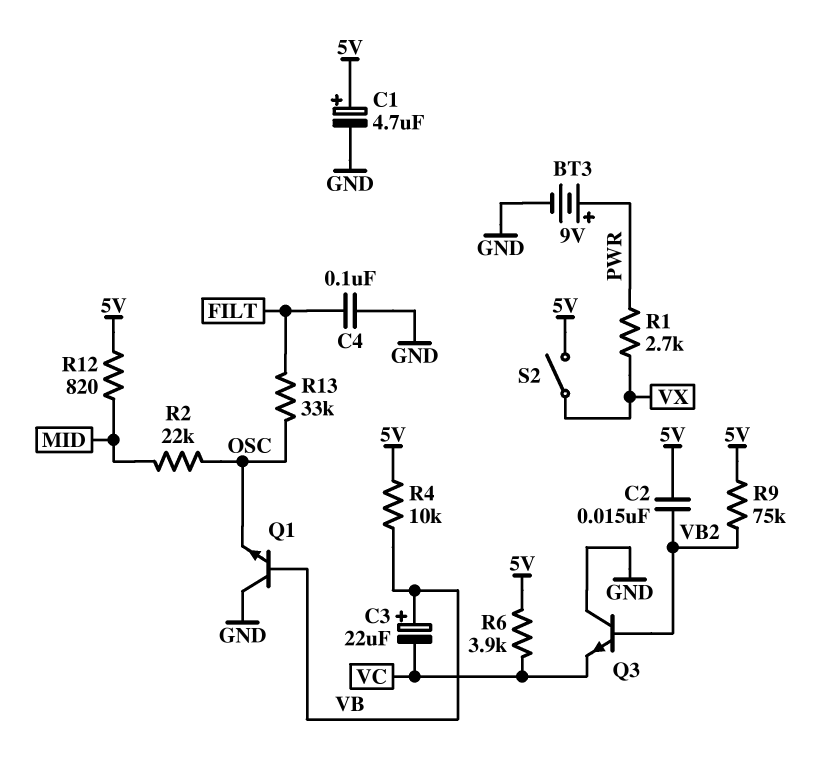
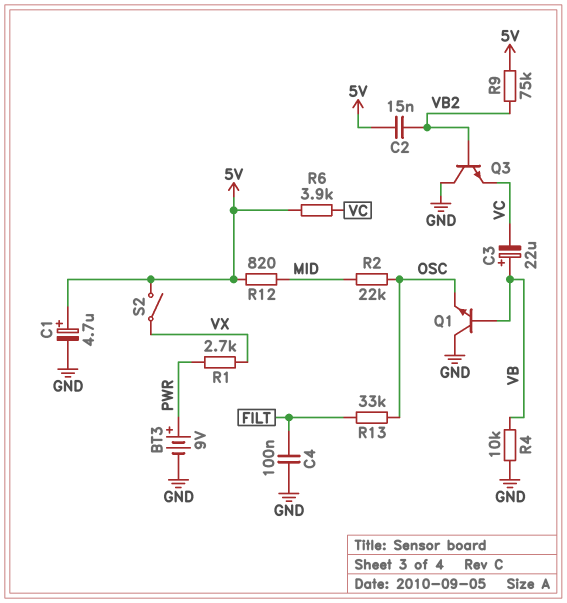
R4: 10k (5V, VB) -> 10k (GND, VB)

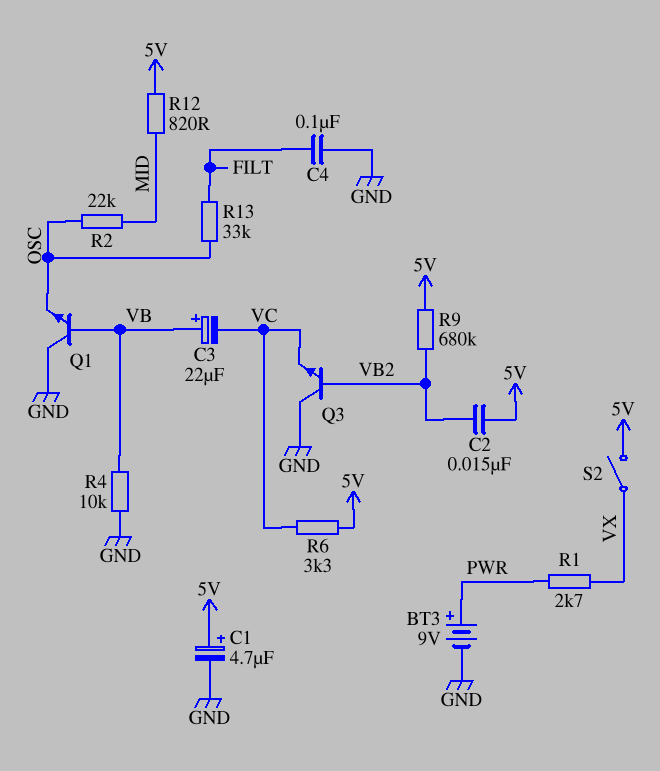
R6: 3.9k (5V, VC) -> 3.3k (5V, VC)
R9: 75k (5V, VB2) -> 680k (5V, VB2)

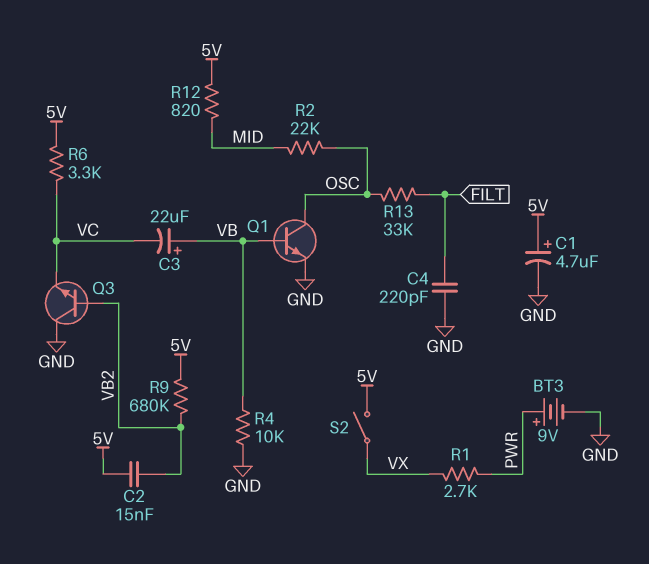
C4: 100nF (FILT, GND) -> 220pF (FILT, GND)
Q1: NPN (B VB, C GND, E OSC) -> NPN (B VB, C OSC, E GND)

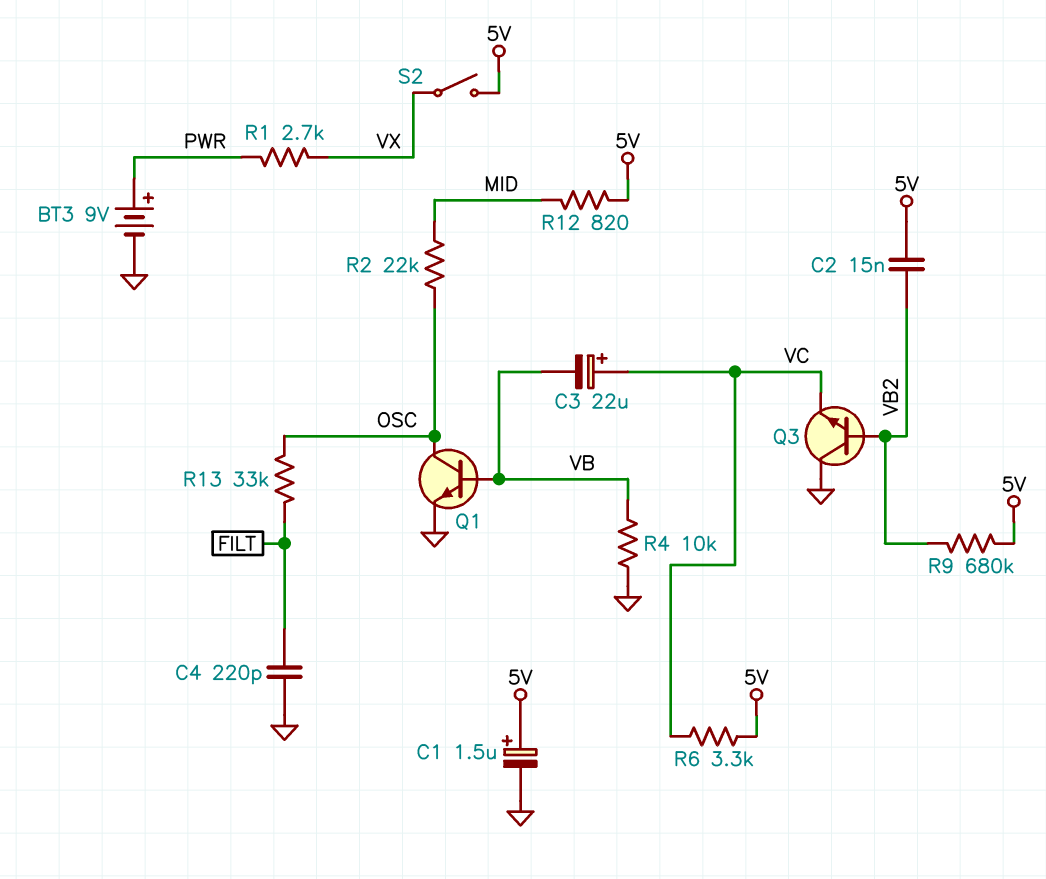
C1: 4.7uF (plus 5V, minus GND) -> 1.5uF (plus 5V, minus GND)
C3: 22uF (plus VB, minus VC) -> 22uF (plus VC, minus VB)

